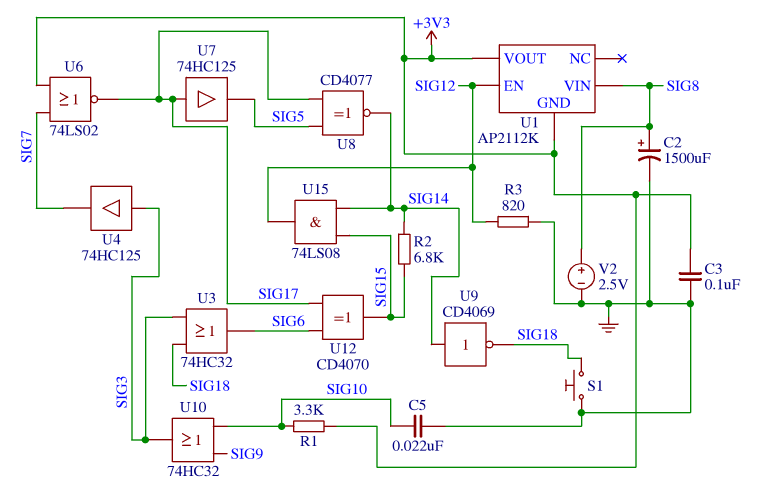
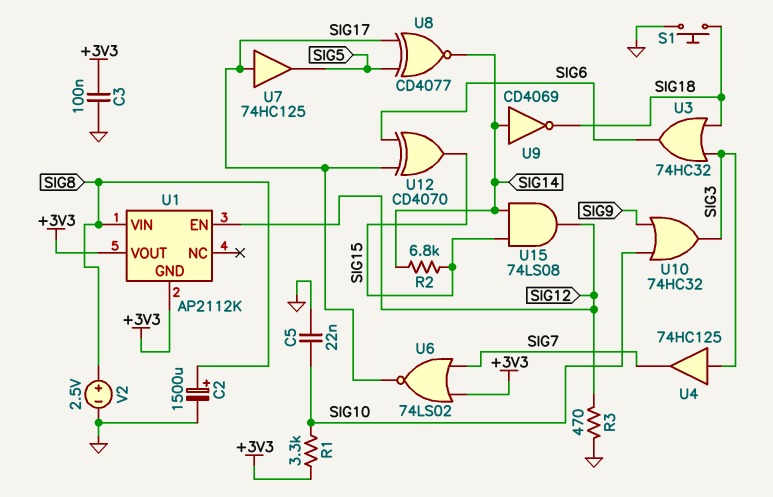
R3: 820 (GND, SIG12) -> 470 (GND, SIG12)

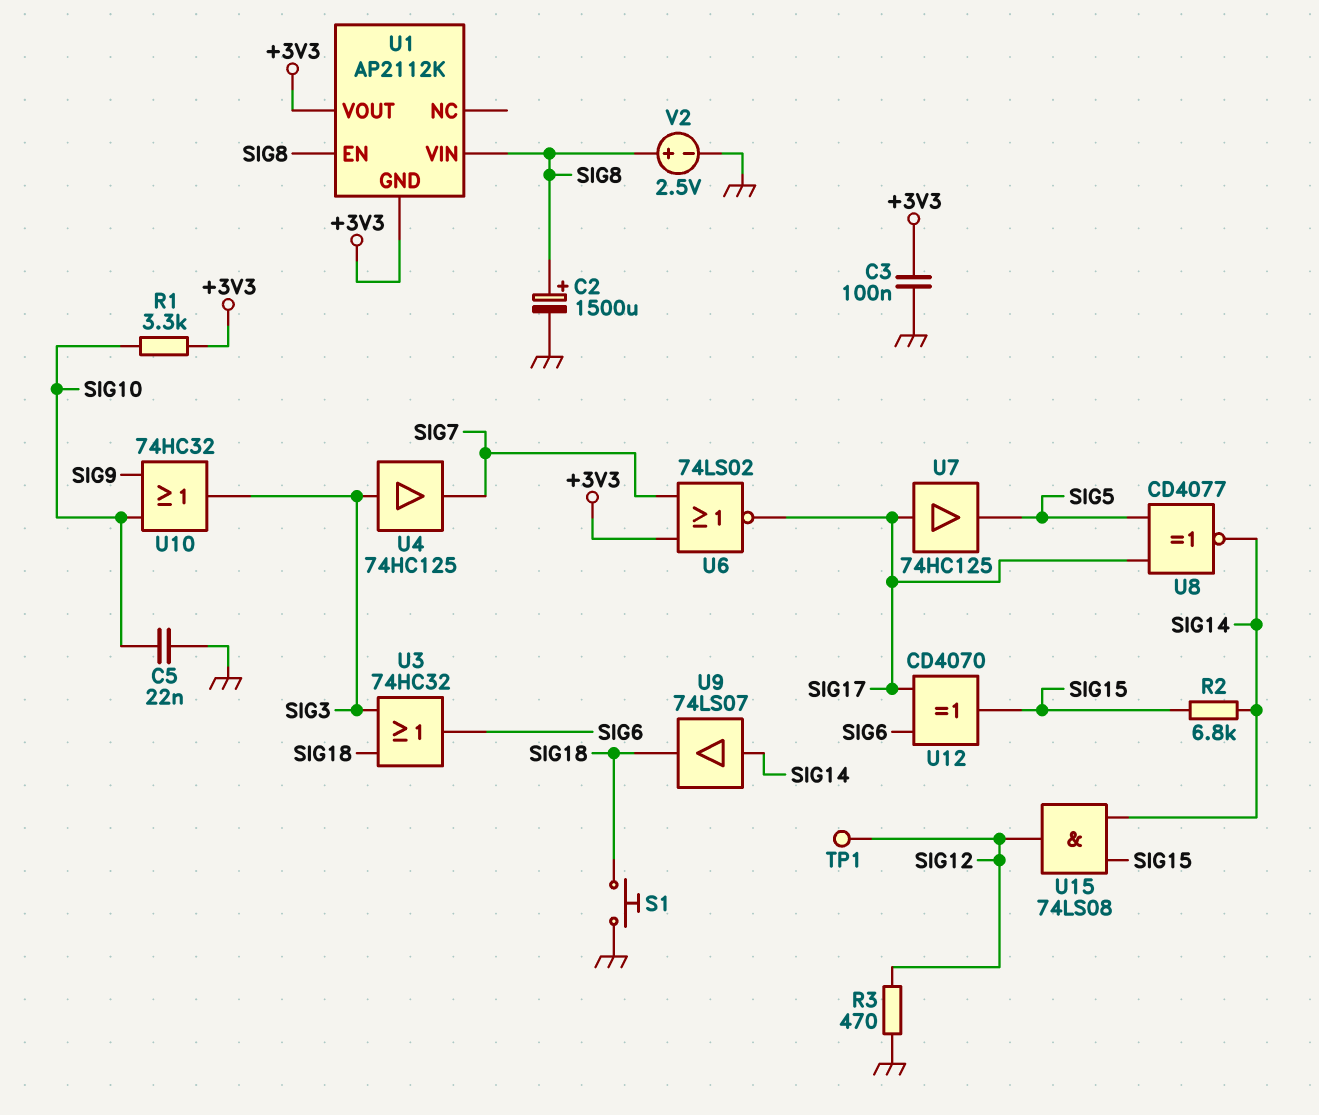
TP1: none -> test point (SIG12)
U1 pin EN: SIG12 -> SIG8
U9: NOT CD4069 (in SIG14, out SIG18) -> buffer 74LS07 (in SIG14, out SIG18)

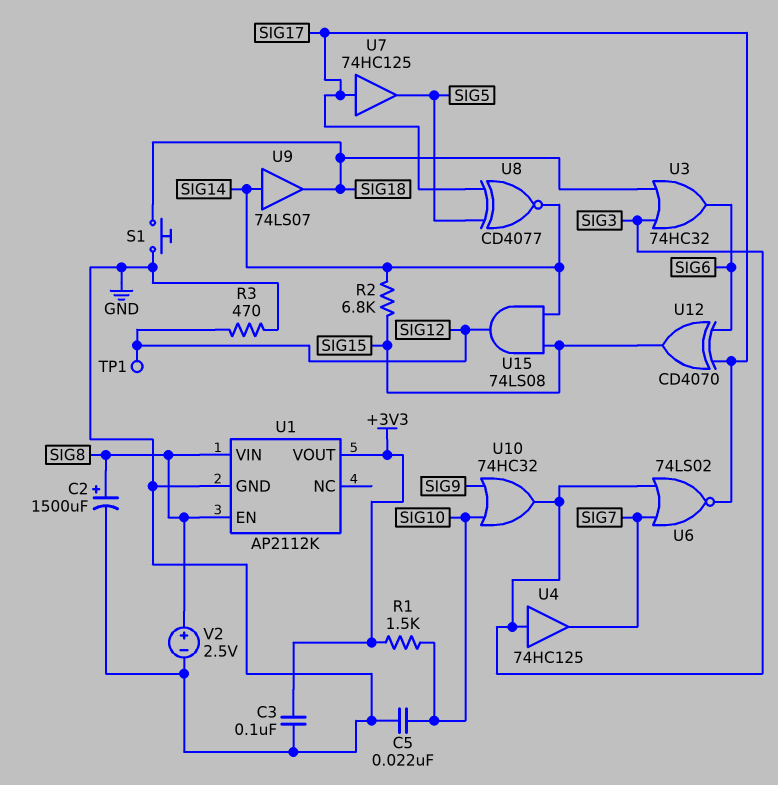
R1: 3.3k (+3V3, SIG10) -> 1.5k (+3V3, SIG10)
U1 pin GND: +3V3 -> GND
U6: NOR 74LS02 (in +3V3, in SIG7, out SIG17) -> NOR 74LS02 (in SIG3, in SIG7, out SIG17)

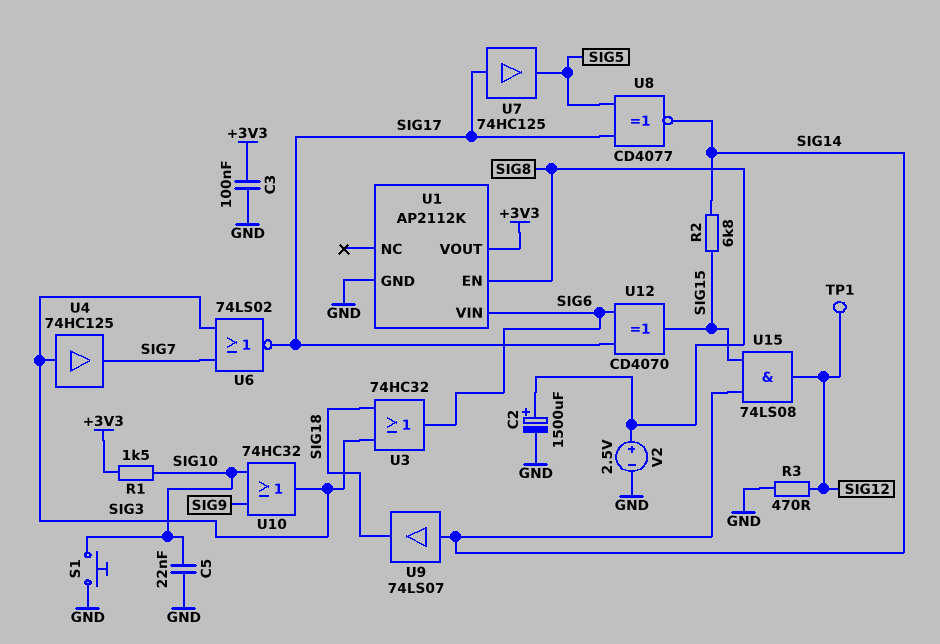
S1: button (GND, SIG18) -> button (GND, SIG10)
U1 pin VIN: SIG8 -> SIG6

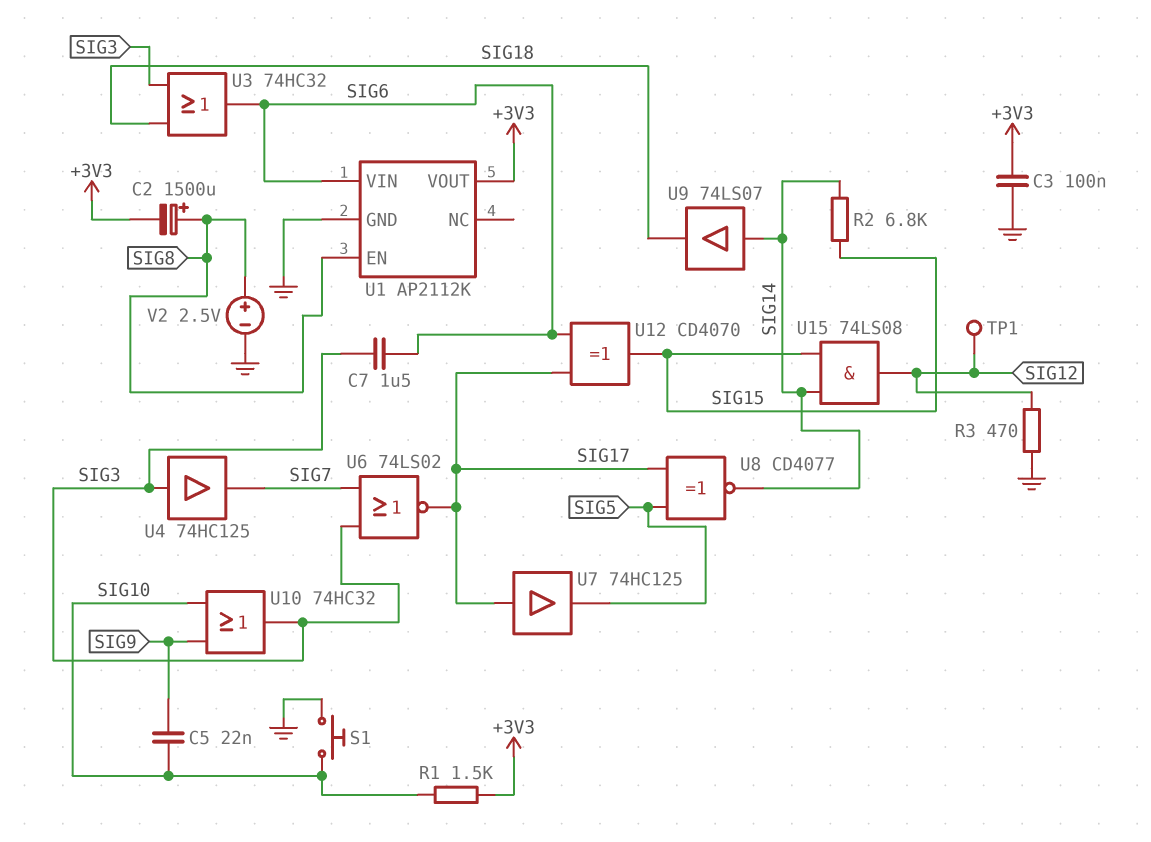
C2: 1500uF (plus SIG8, minus GND) -> 1500uF (plus SIG8, minus +3V3)
C5: 22nF (GND, SIG10) -> 22nF (SIG9, SIG10)
C7: none -> 1.5uF (SIG3, SIG6)

